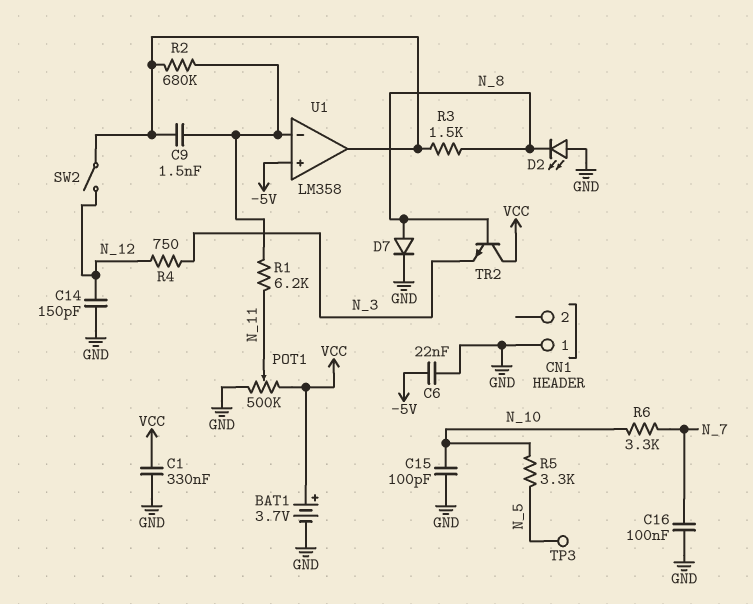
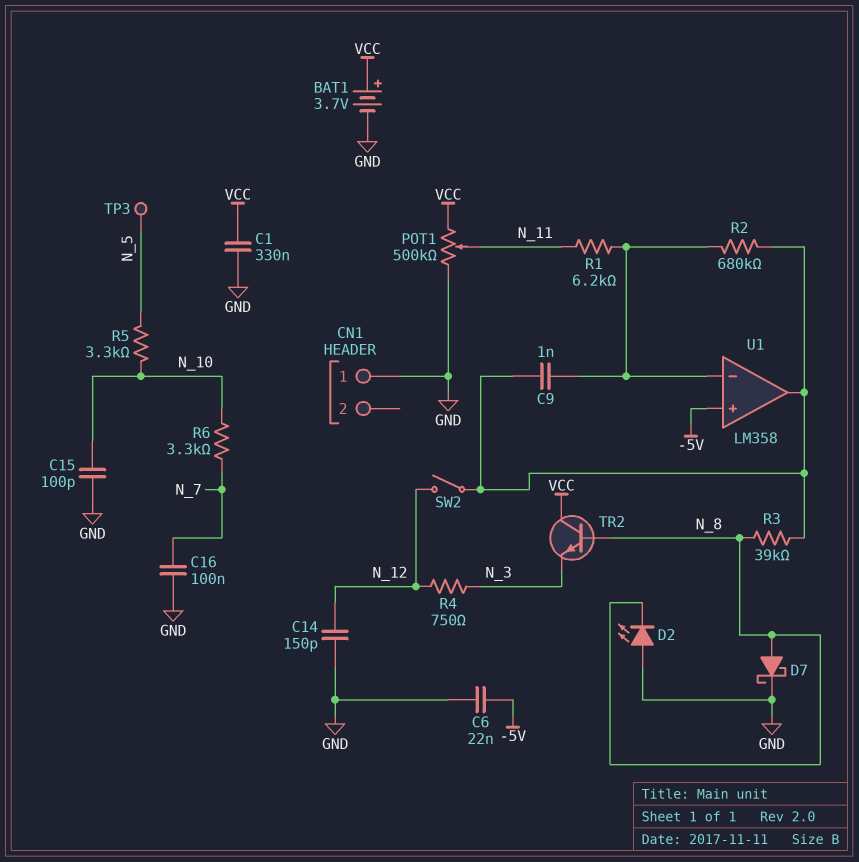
C9: 1.5nF (U1/in-, U1/out) -> 1nF (U1/in-, U1/out)
D7: diode (A N_8, K GND) -> schottky (A N_8, K GND)
R3: 1.5k (N_8, U1/out) -> 39k (N_8, U1/out)

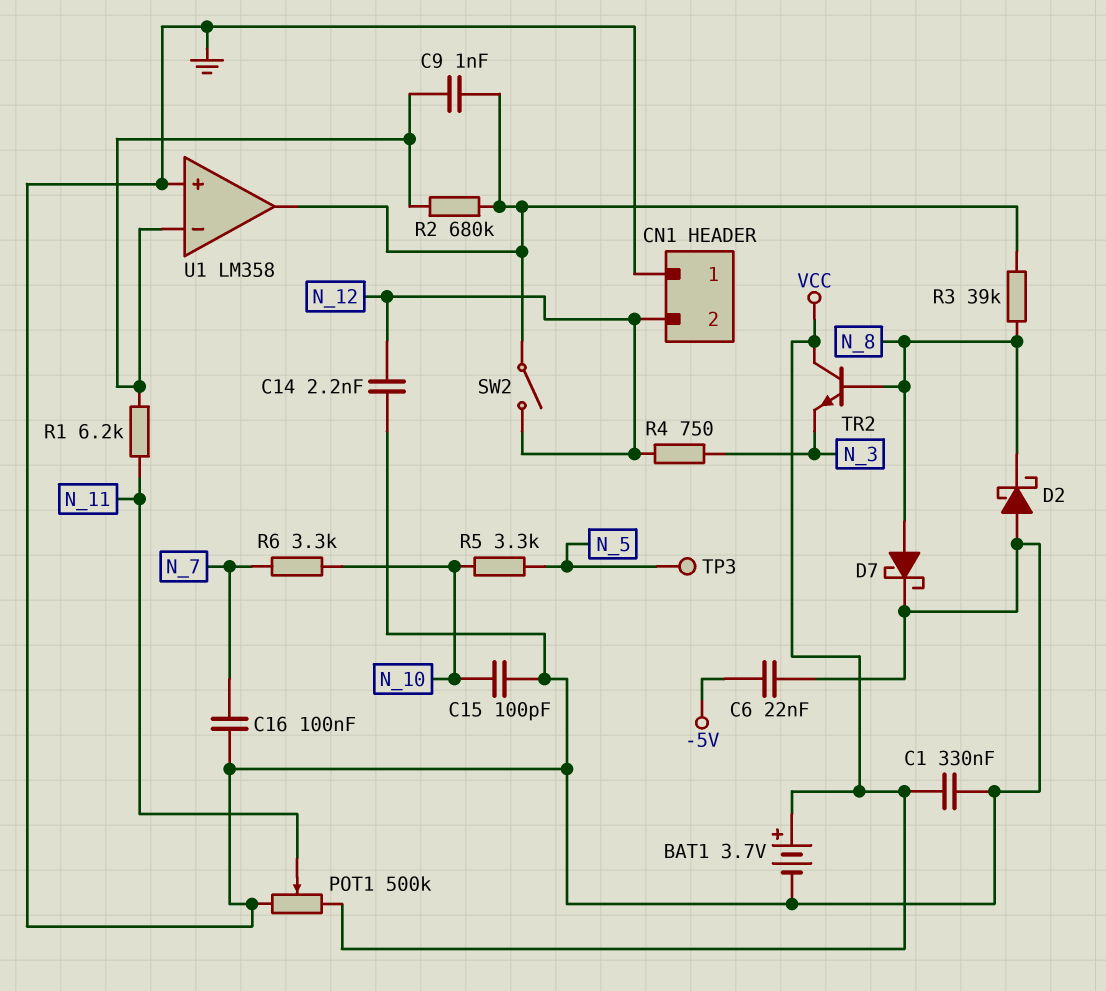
C14: 150pF (GND, N_12) -> 2.2nF (GND, N_12)
CN1 pin 2: none -> N_12
D2: LED (A GND, K N_8) -> schottky (A GND, K N_8)
U1 pin in+: -5V -> GND

